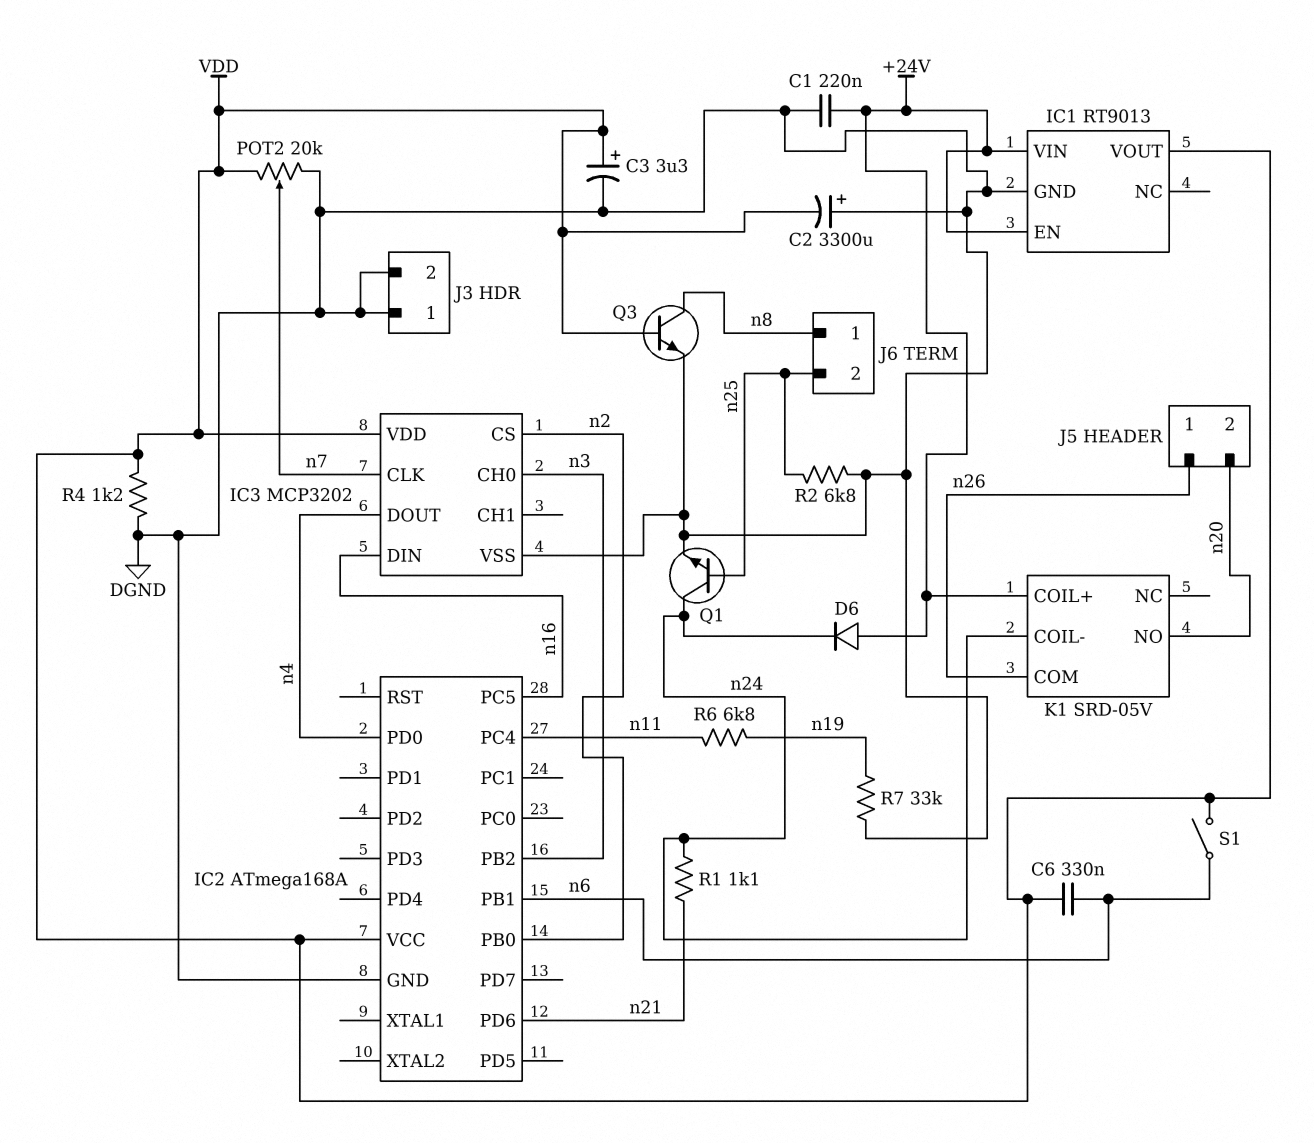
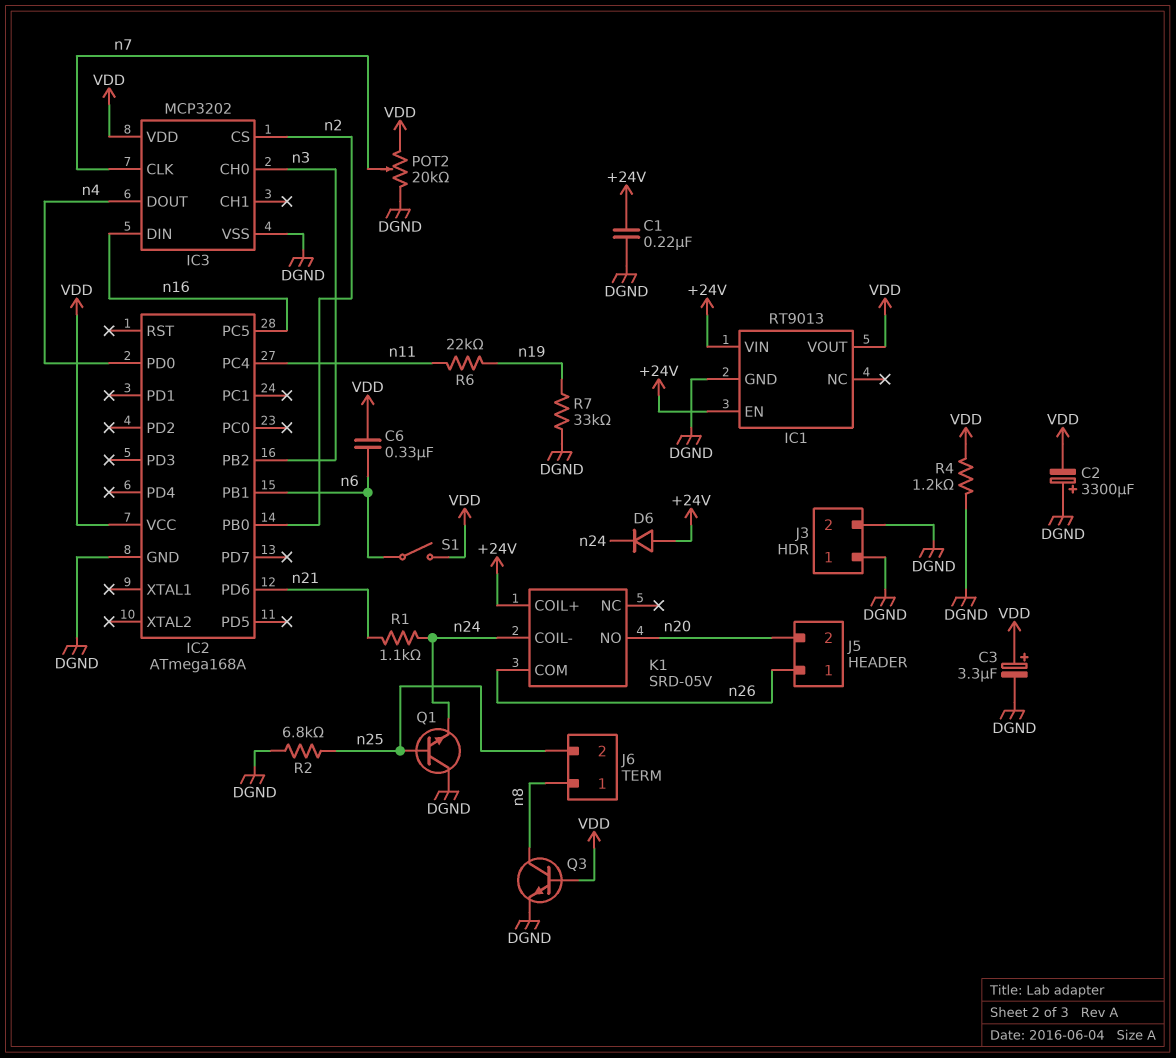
Q1: NPN (B n25, C n24, E DGND) -> NPN (B n25, C DGND, E n24)
R6: 6.8k (n11, n19) -> 22k (n11, n19)

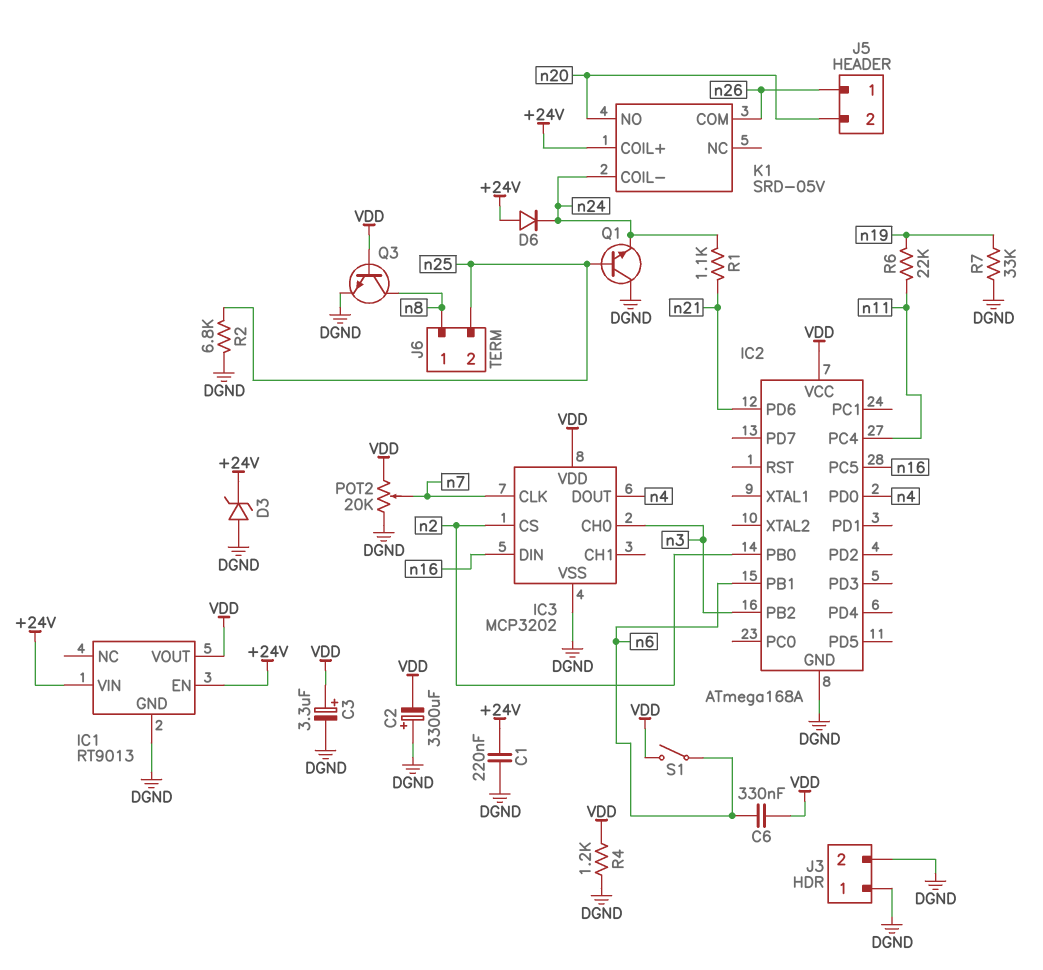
D3: none -> zener (A DGND, K +24V)

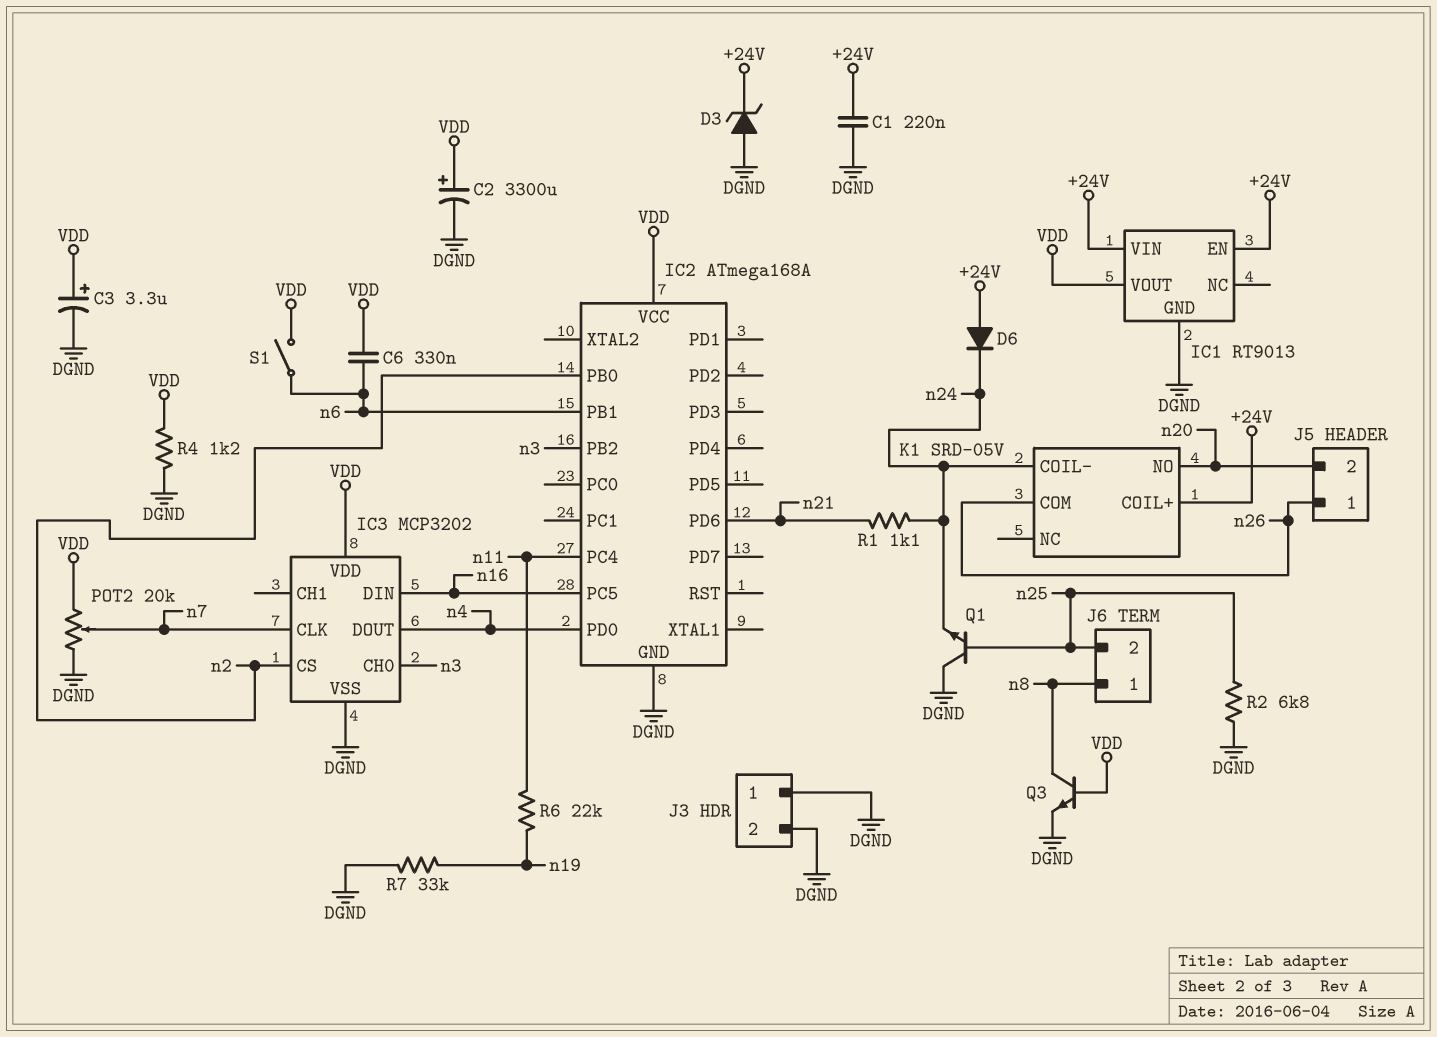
C2: 3300uF (plus DGND, minus VDD) -> 3300uF (plus VDD, minus DGND)

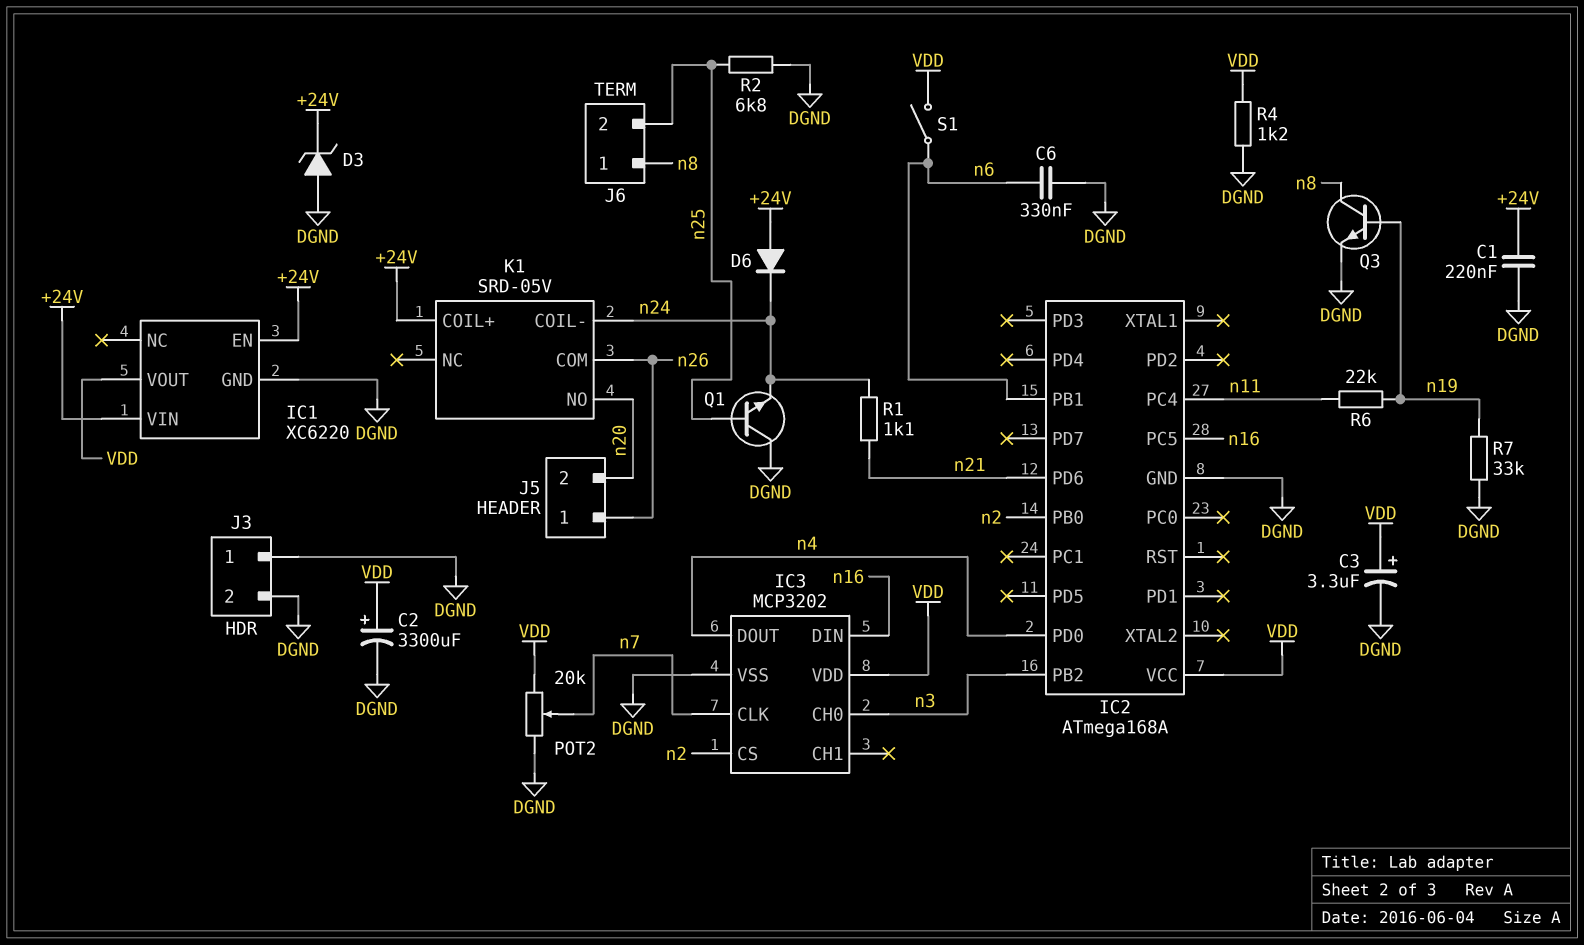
C6: 330nF (VDD, n6) -> 330nF (DGND, n6)
IC1: RT9013 -> XC6220
Q3: NPN (B VDD, C n8, E DGND) -> NPN (B n19, C n8, E DGND)

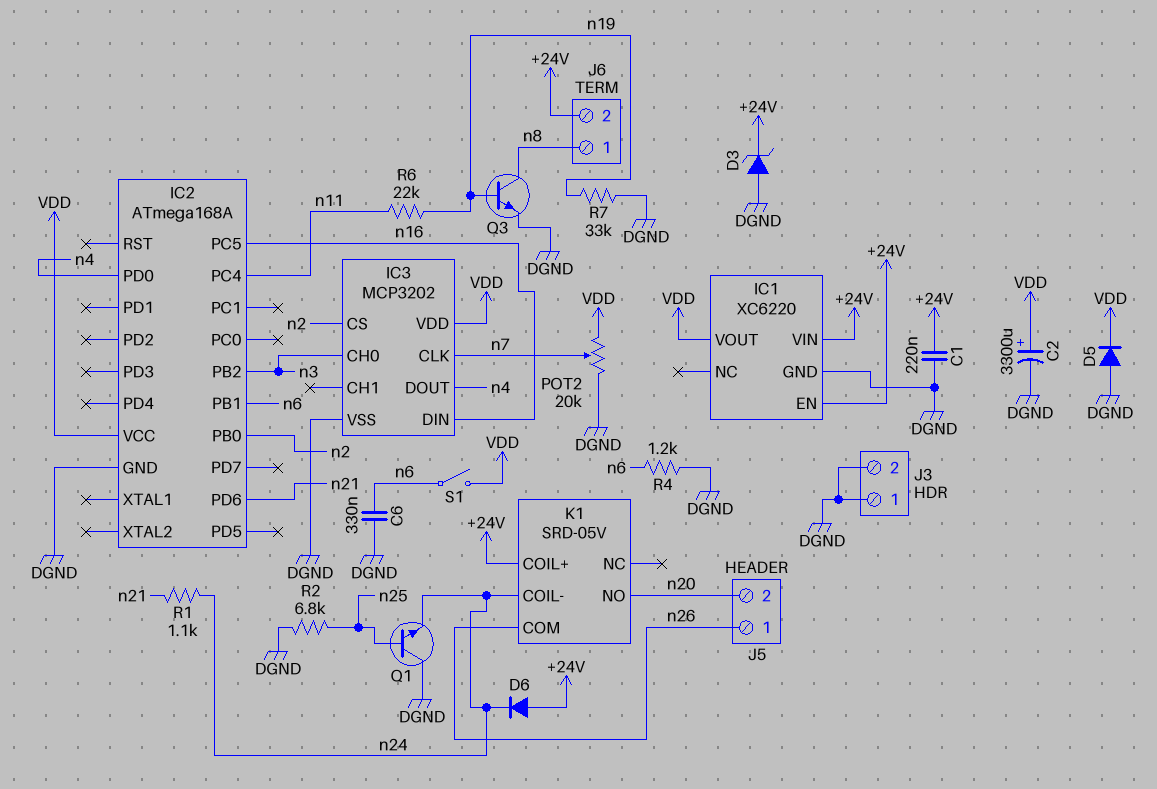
C3: 3.3uF (plus VDD, minus DGND) -> none
D5: none -> diode (A DGND, K VDD)
J6 pin 2: n25 -> +24V
R4: 1.2k (DGND, VDD) -> 1.2k (DGND, n6)

